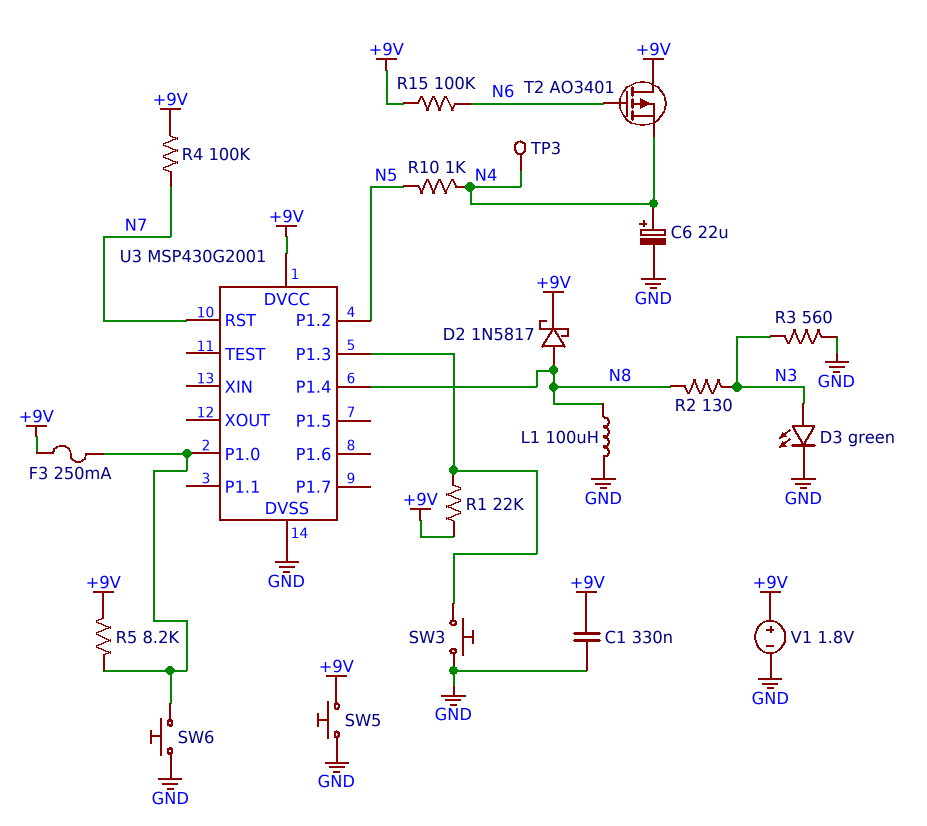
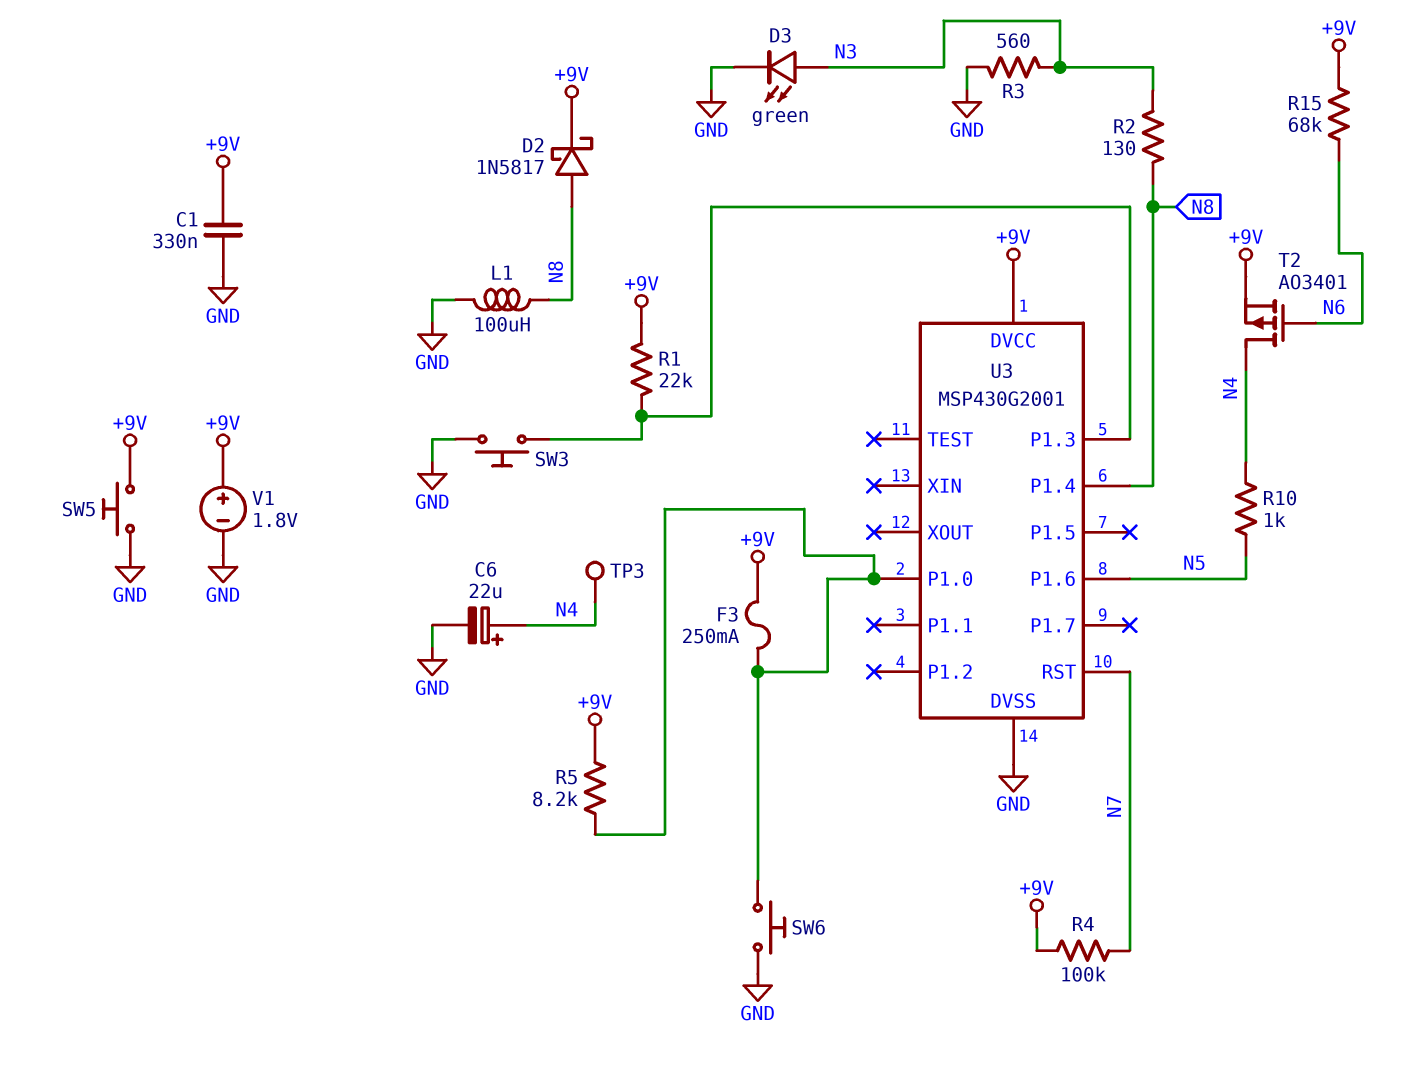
R15: 100k (+9V, N6) -> 68k (+9V, N6)
T2: PMOS AO3401 (G N6, D +9V, S N4) -> PMOS AO3401 (G N6, D N4, S +9V)
U3 pin P1.2: N5 -> none
U3 pin P1.6: none -> N5

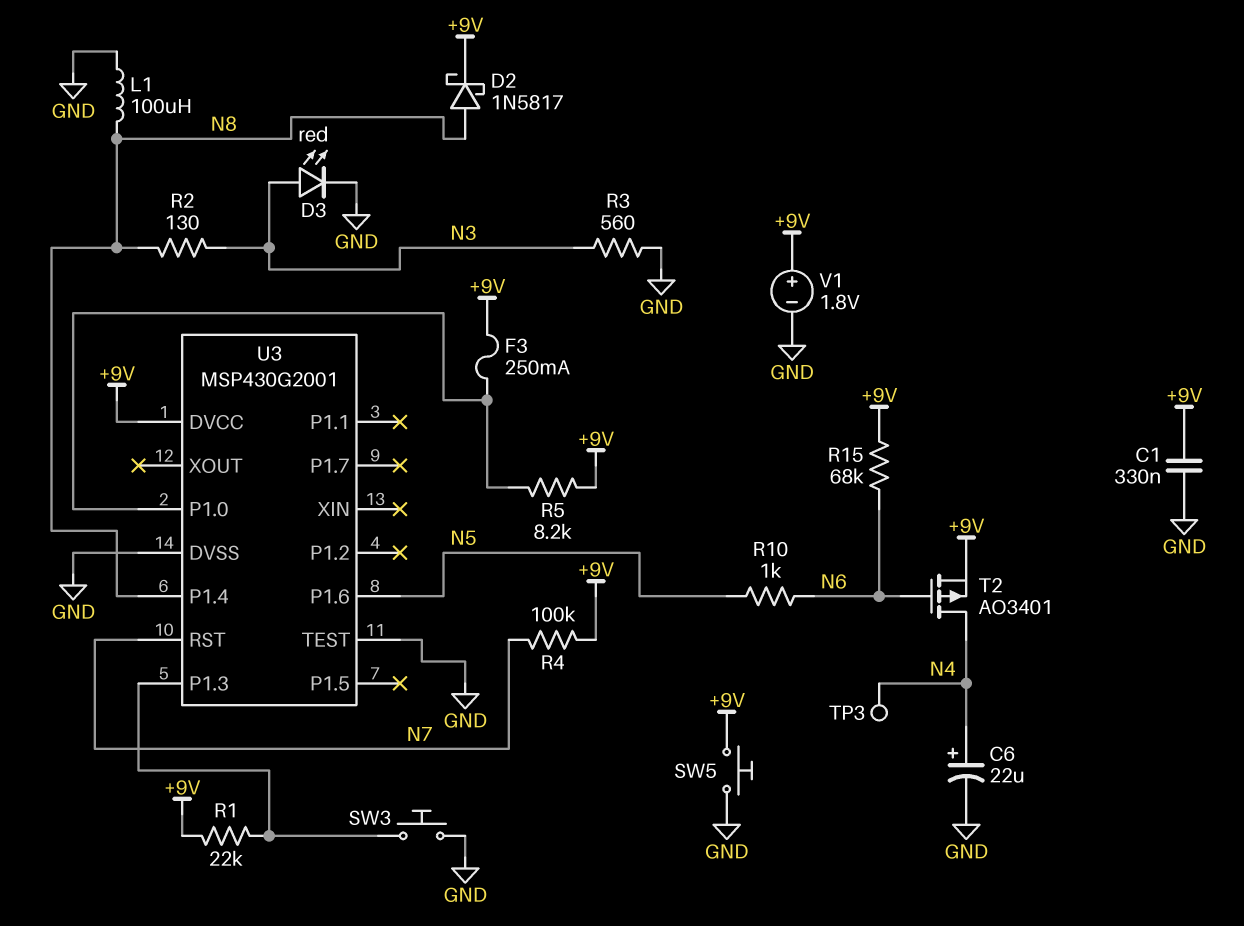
D3: LED green (A N3, K GND) -> LED red (A N3, K GND)
R10: 1k (N4, N5) -> 1k (N5, N6)
SW6: button (GND, U3/P1.0) -> none
U3 pin TEST: none -> GND

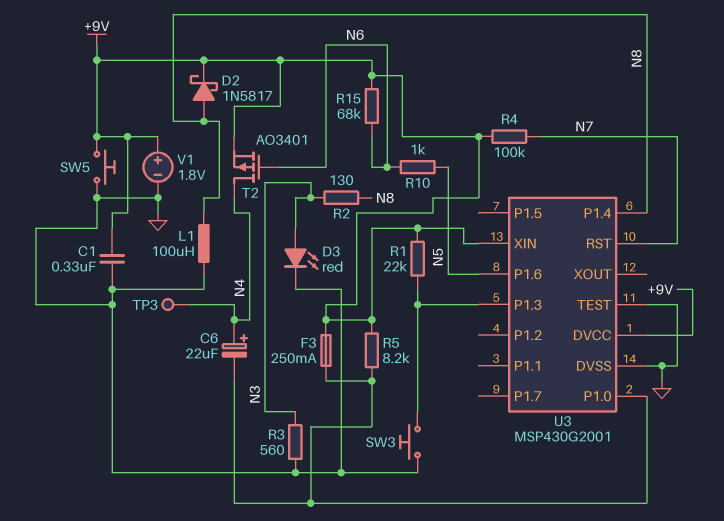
C6: 22uF (plus N4, minus GND) -> 22uF (plus N4, minus U3/P1.0)
U3 pin XIN: none -> +9V

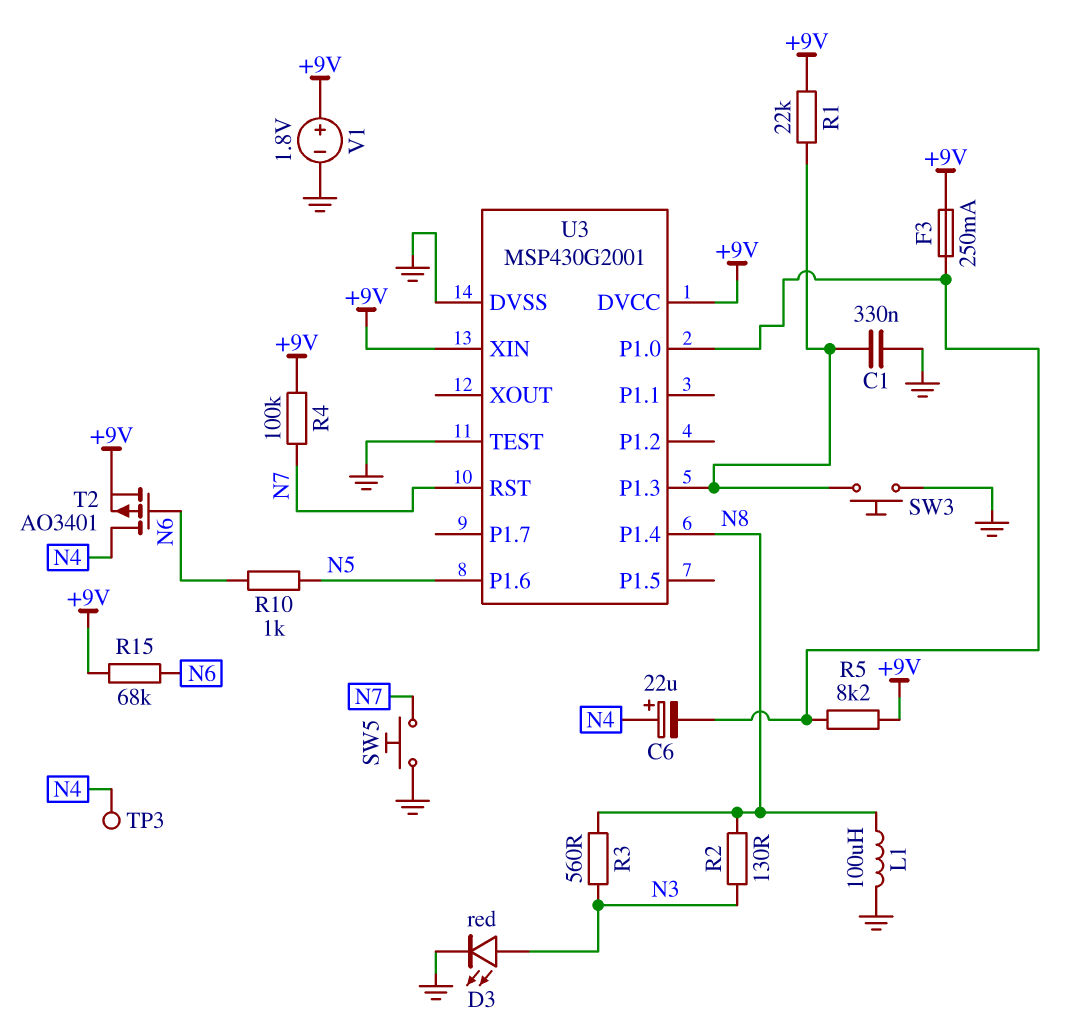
C1: 330nF (+9V, GND) -> 330nF (GND, U3/P1.3)
D2: schottky 1N5817 (A N8, K +9V) -> none
R3: 560 (GND, N3) -> 560 (N3, N8)
SW5: button (+9V, GND) -> button (GND, N7)

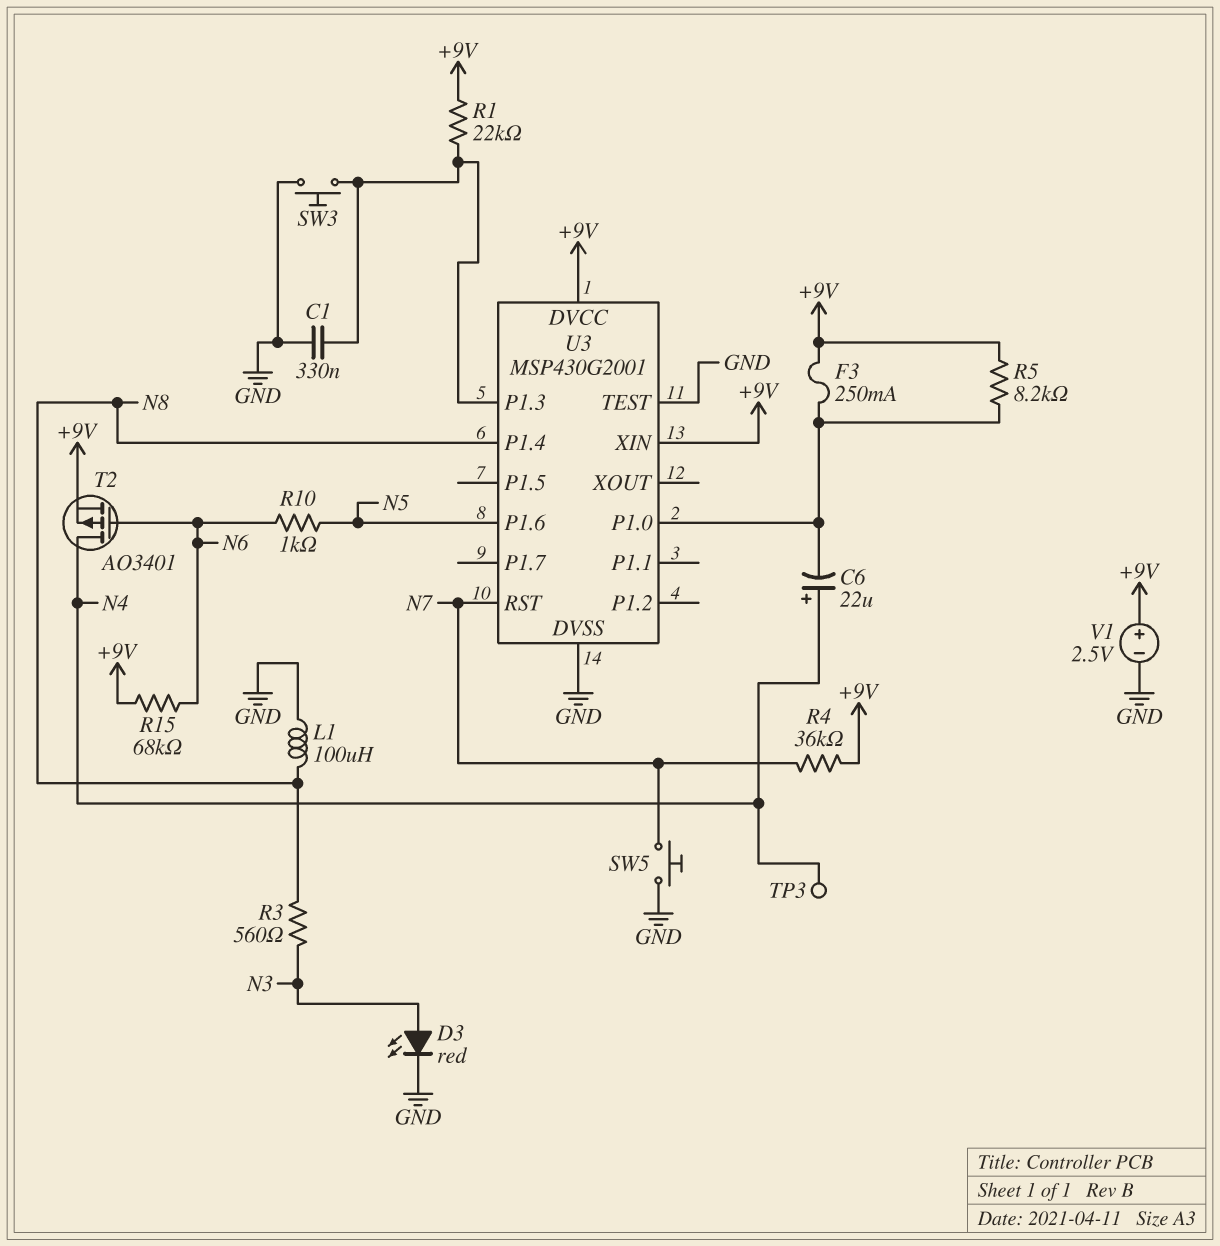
R2: 130 (N3, N8) -> none
R4: 100k (+9V, N7) -> 36k (+9V, N7)
V1: 1.8V (plus +9V, minus GND) -> 2.5V (plus +9V, minus GND)

